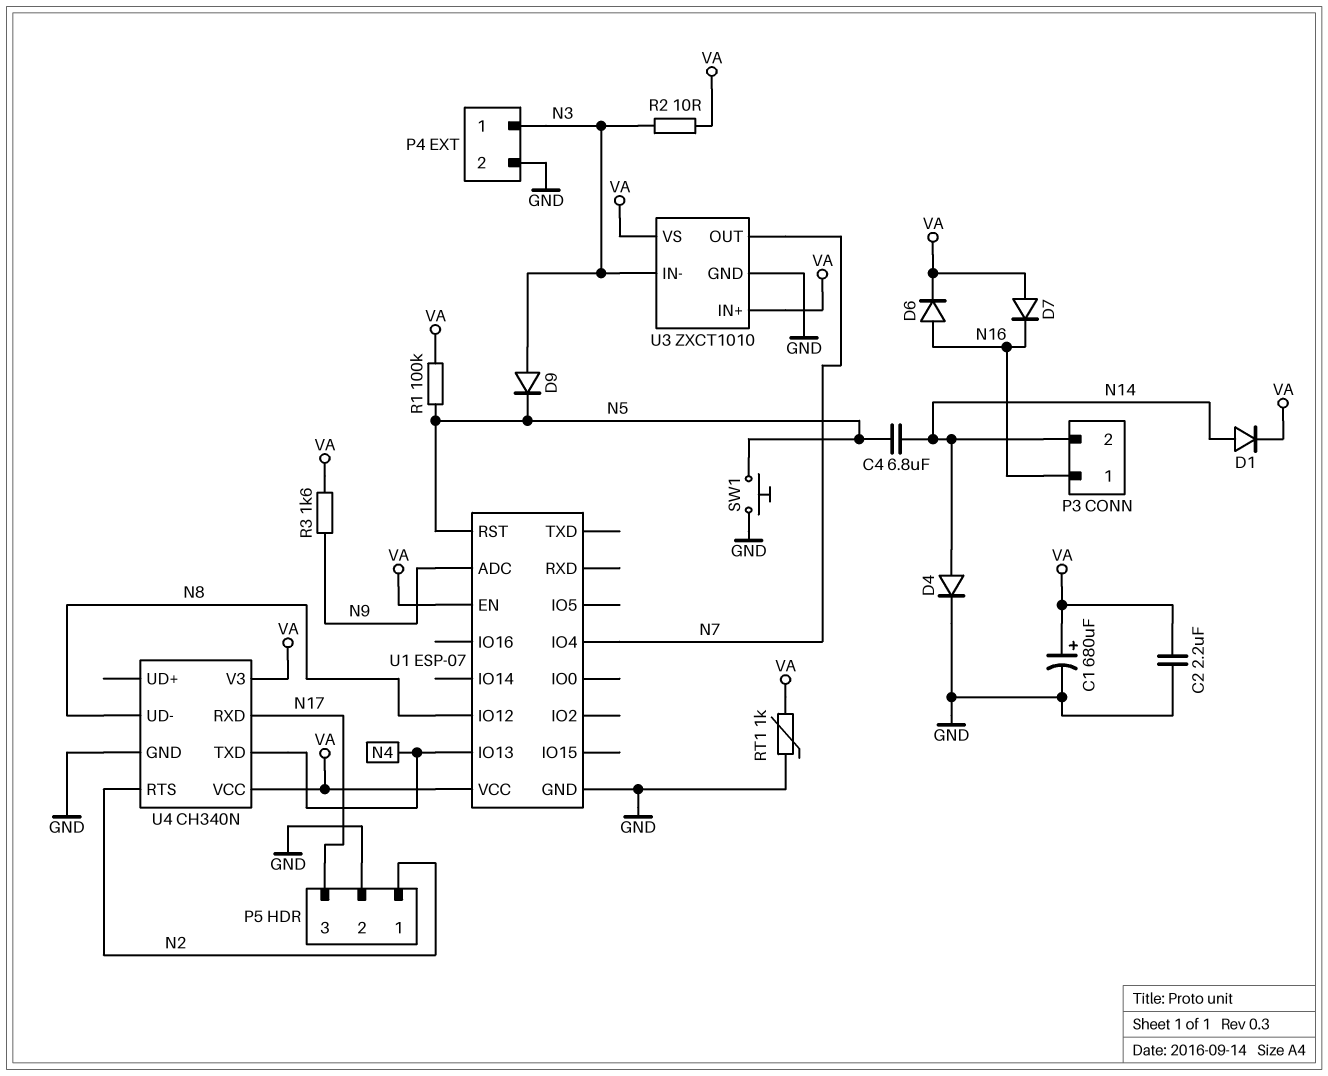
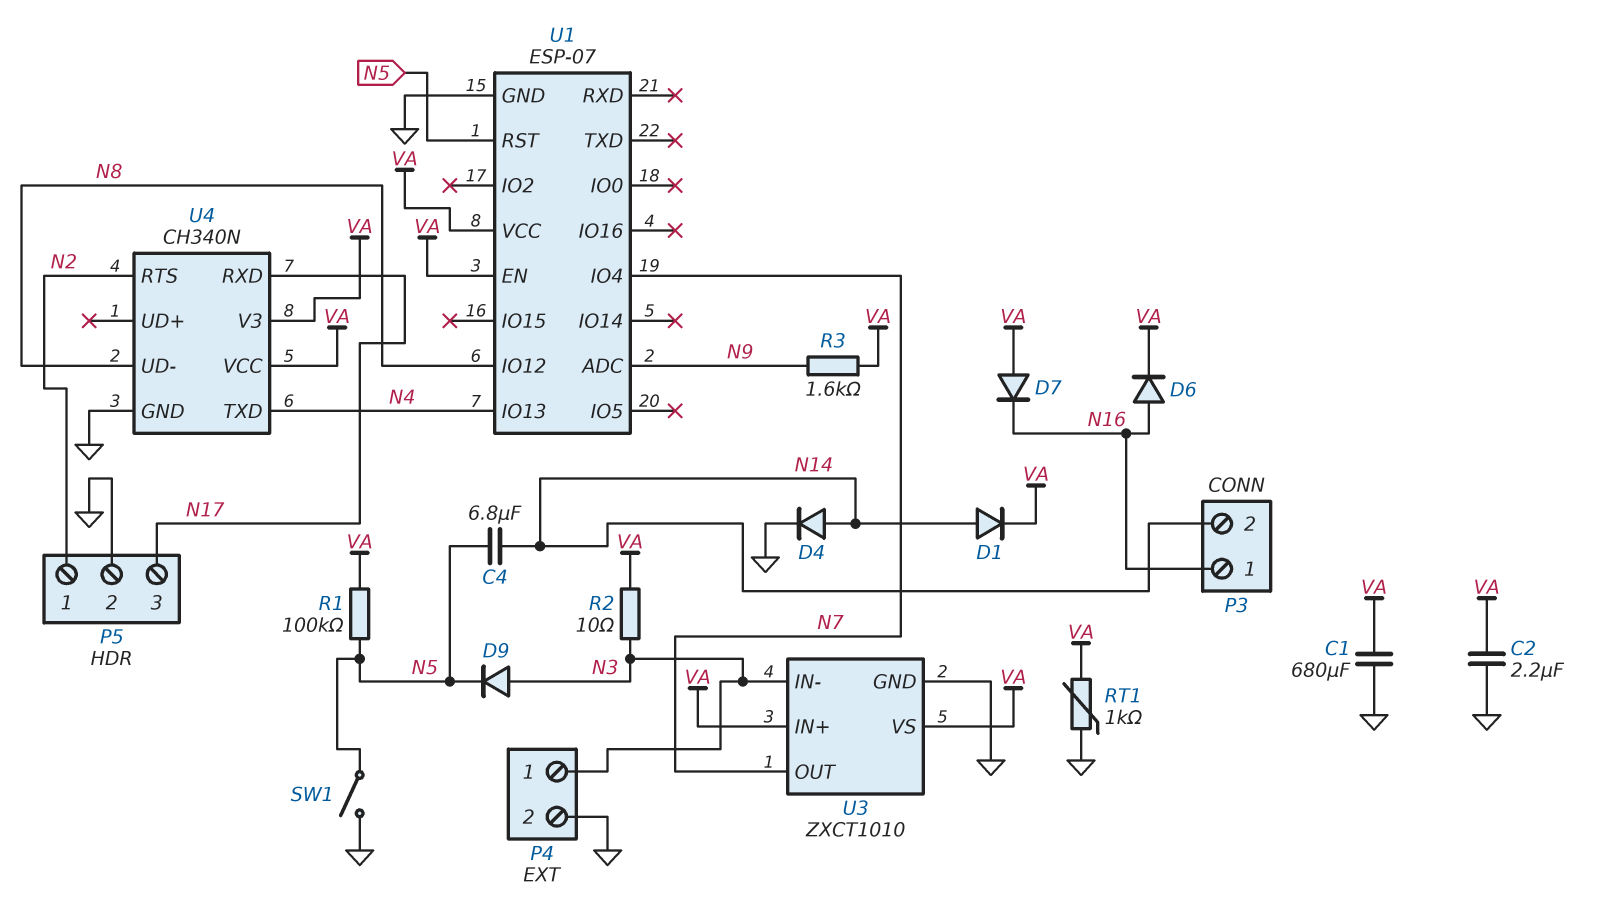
C1: 680uF (plus VA, minus GND) -> 680uF (GND, VA)
SW1: button (GND, N5) -> switch (GND, N5)

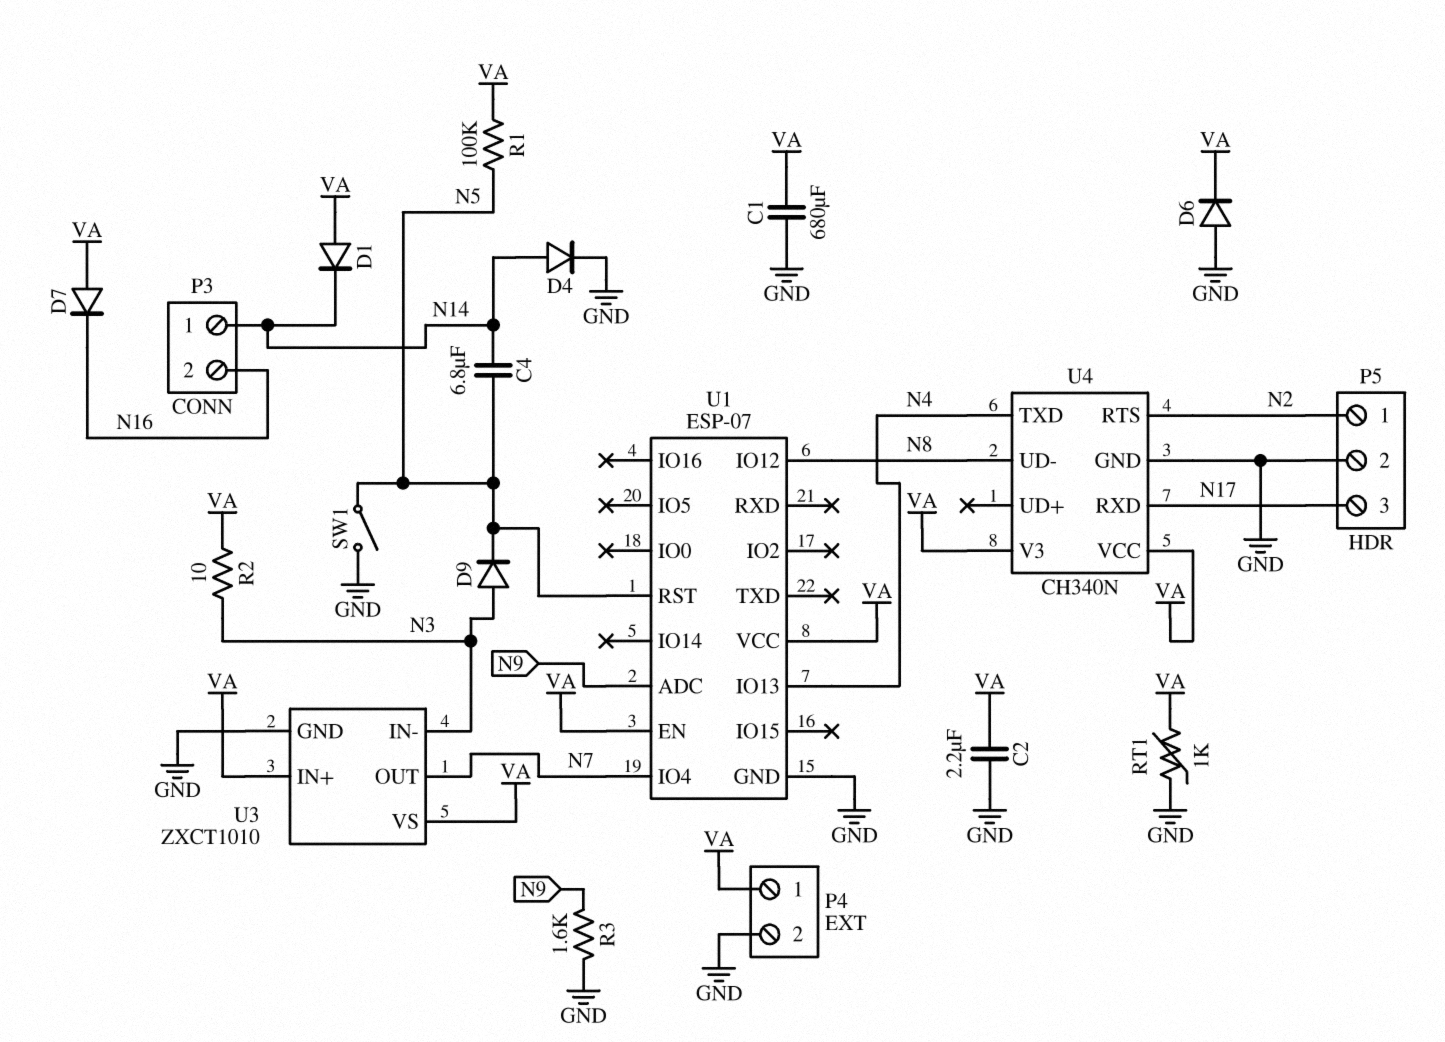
D1: diode (A N14, K VA) -> diode (A VA, K N14)
D6: diode (A N16, K VA) -> diode (A GND, K VA)
P3 pin 1: N16 -> N14
P3 pin 2: N14 -> N16
P4 pin 1: N3 -> VA
R3: 1.6k (N9, VA) -> 1.6k (GND, N9)

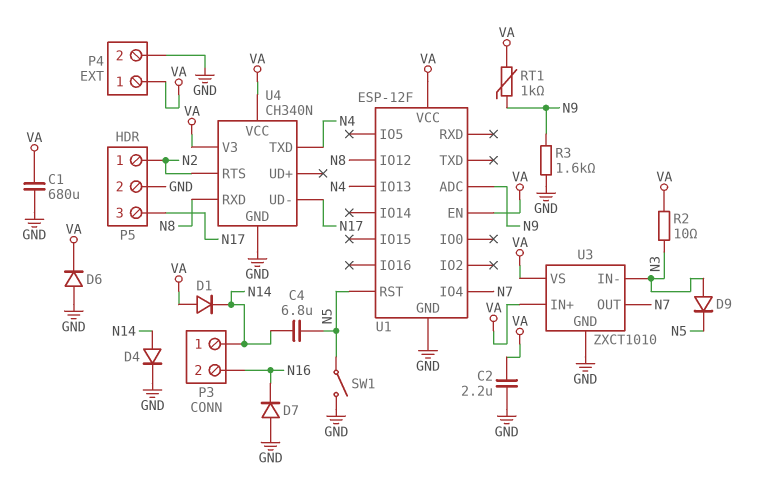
D7: diode (A VA, K N16) -> diode (A GND, K N16)
R1: 100k (N5, VA) -> none
RT1: 1k (GND, VA) -> 1k (N9, VA)
U1: ESP-07 -> ESP-12F
U4 pin RXD: N17 -> N8
U4 pin UD-: N8 -> N17

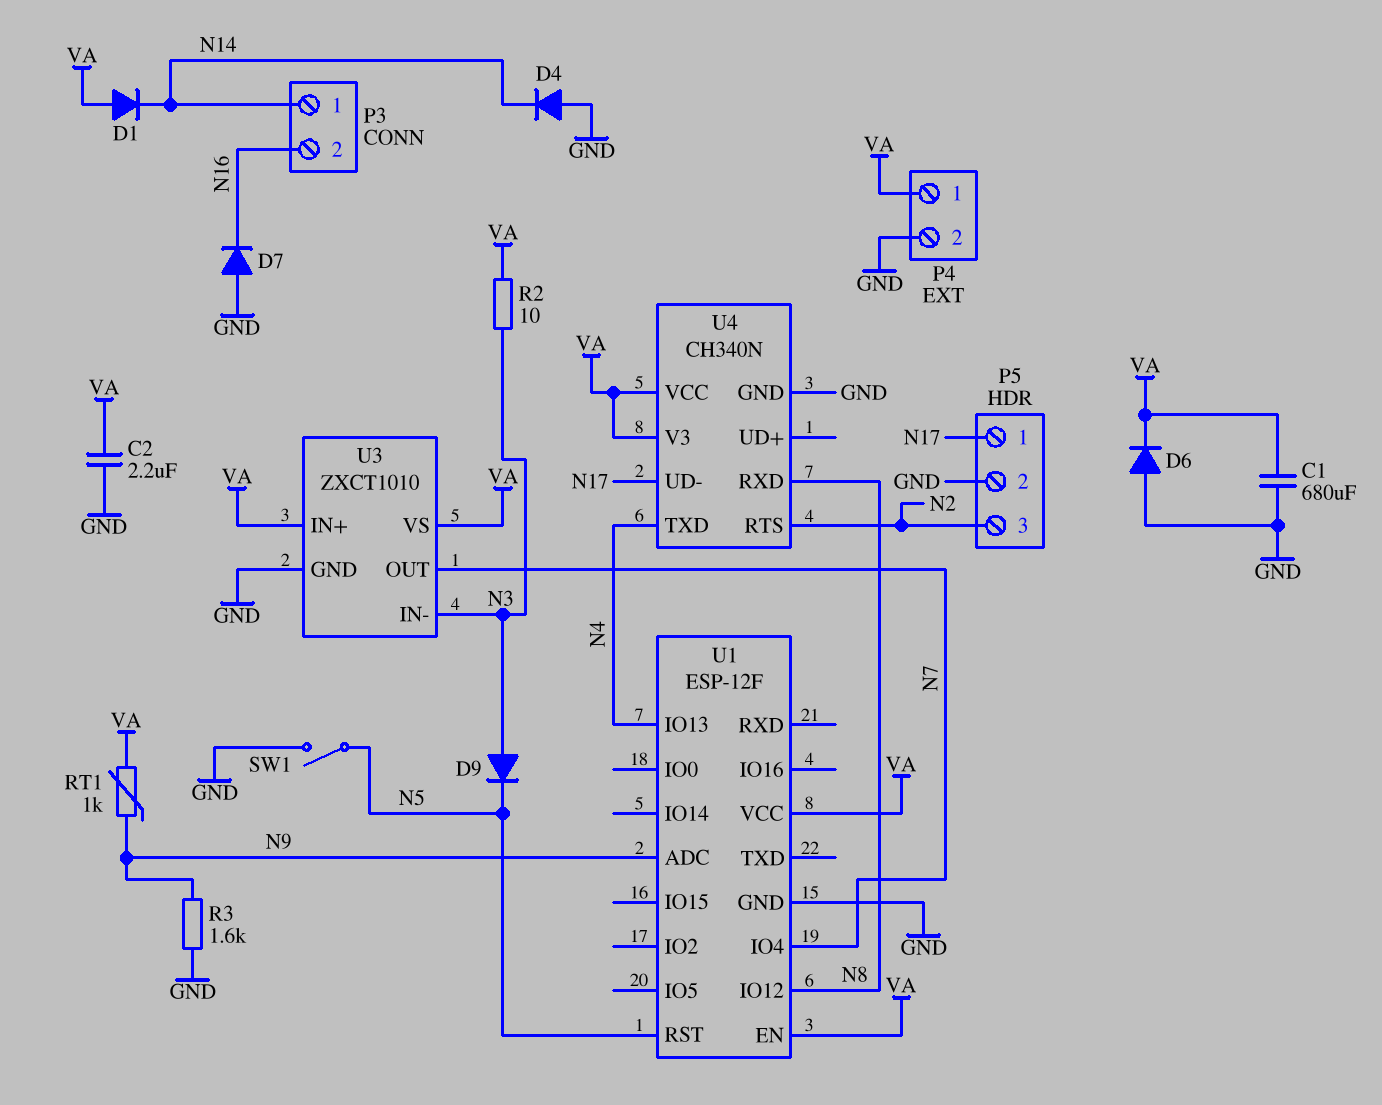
C4: 6.8uF (N5, N14) -> none
D4: diode (A N14, K GND) -> diode (A GND, K N14)
P5 pin 1: N2 -> N17
P5 pin 3: N17 -> N2

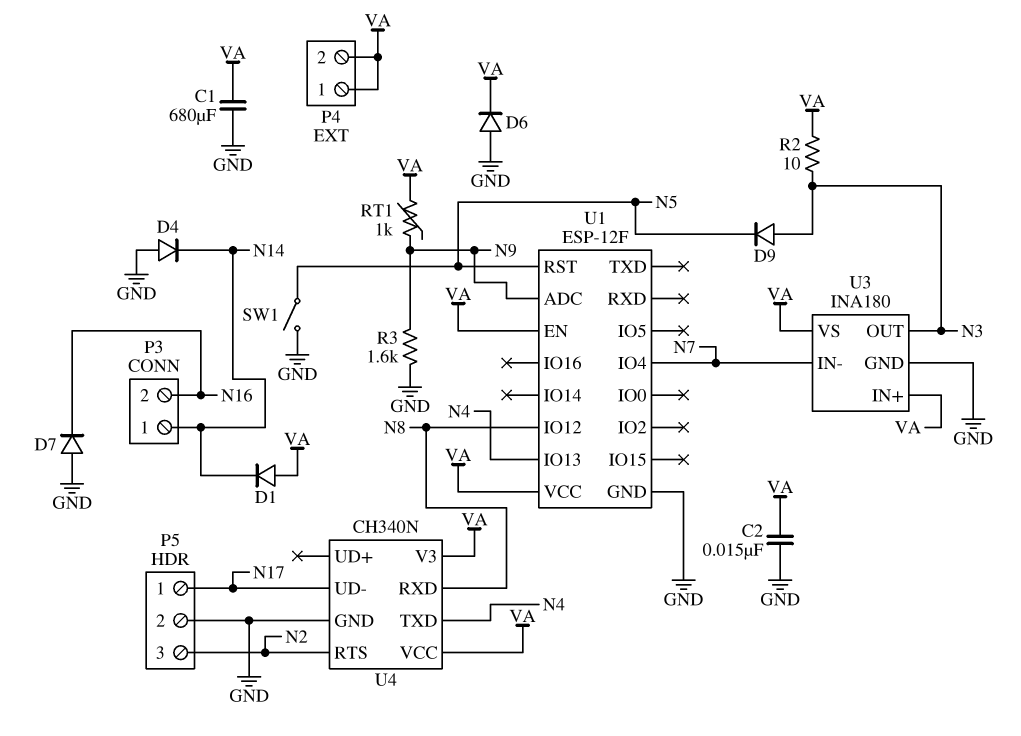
C2: 2.2uF (GND, VA) -> 15nF (GND, VA)
P4 pin 2: GND -> VA
U3: ZXCT1010 -> INA180
U3 pin IN-: N3 -> N7
U3 pin OUT: N7 -> N3

